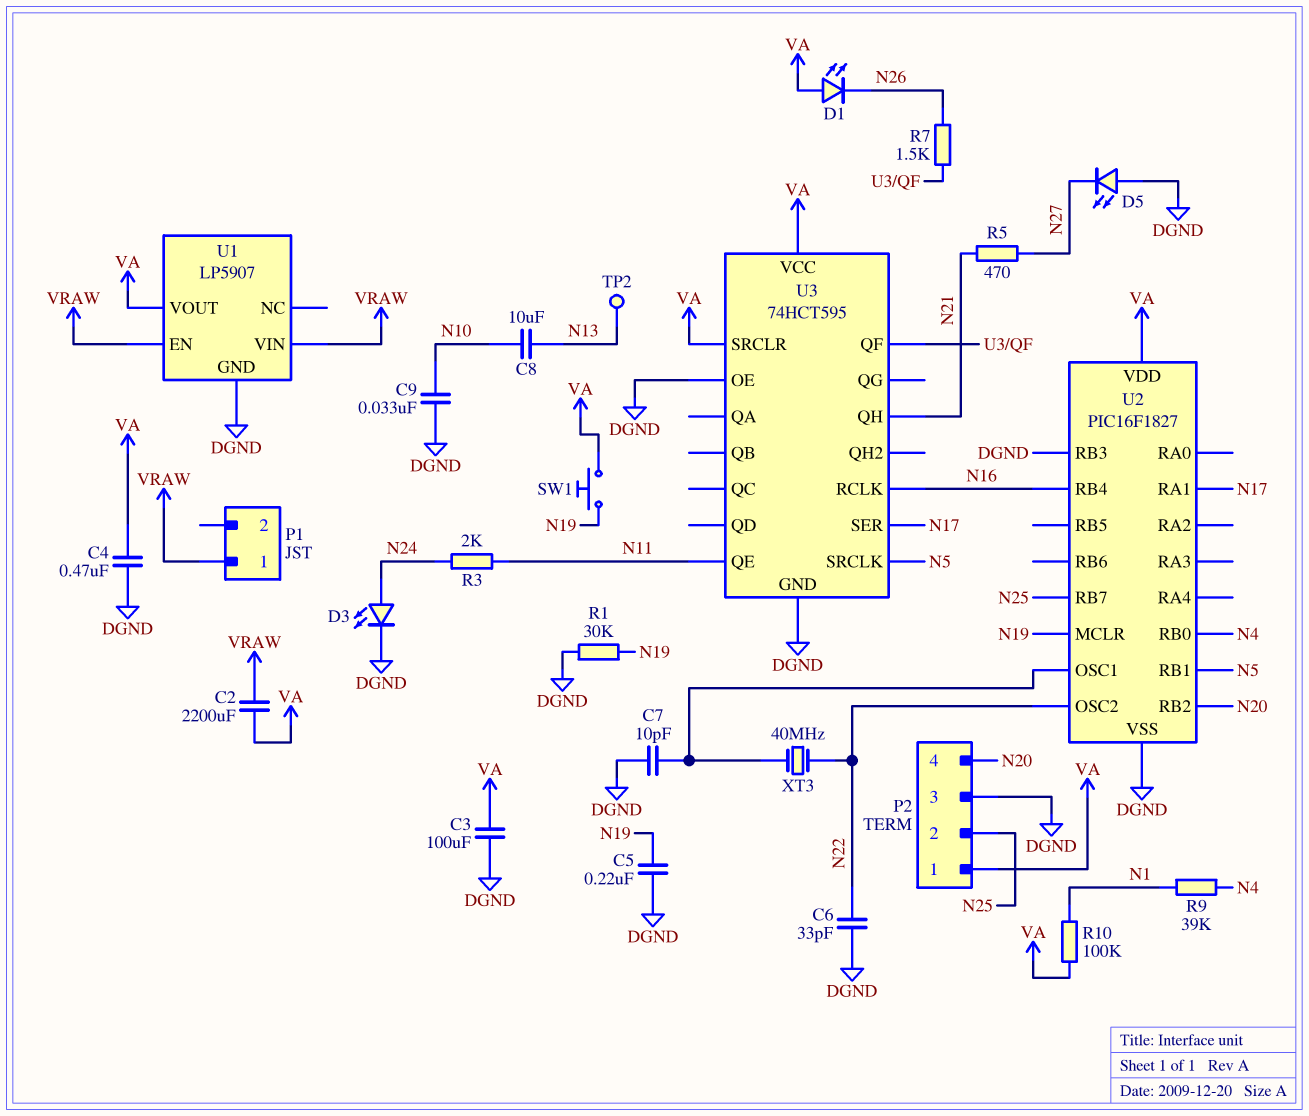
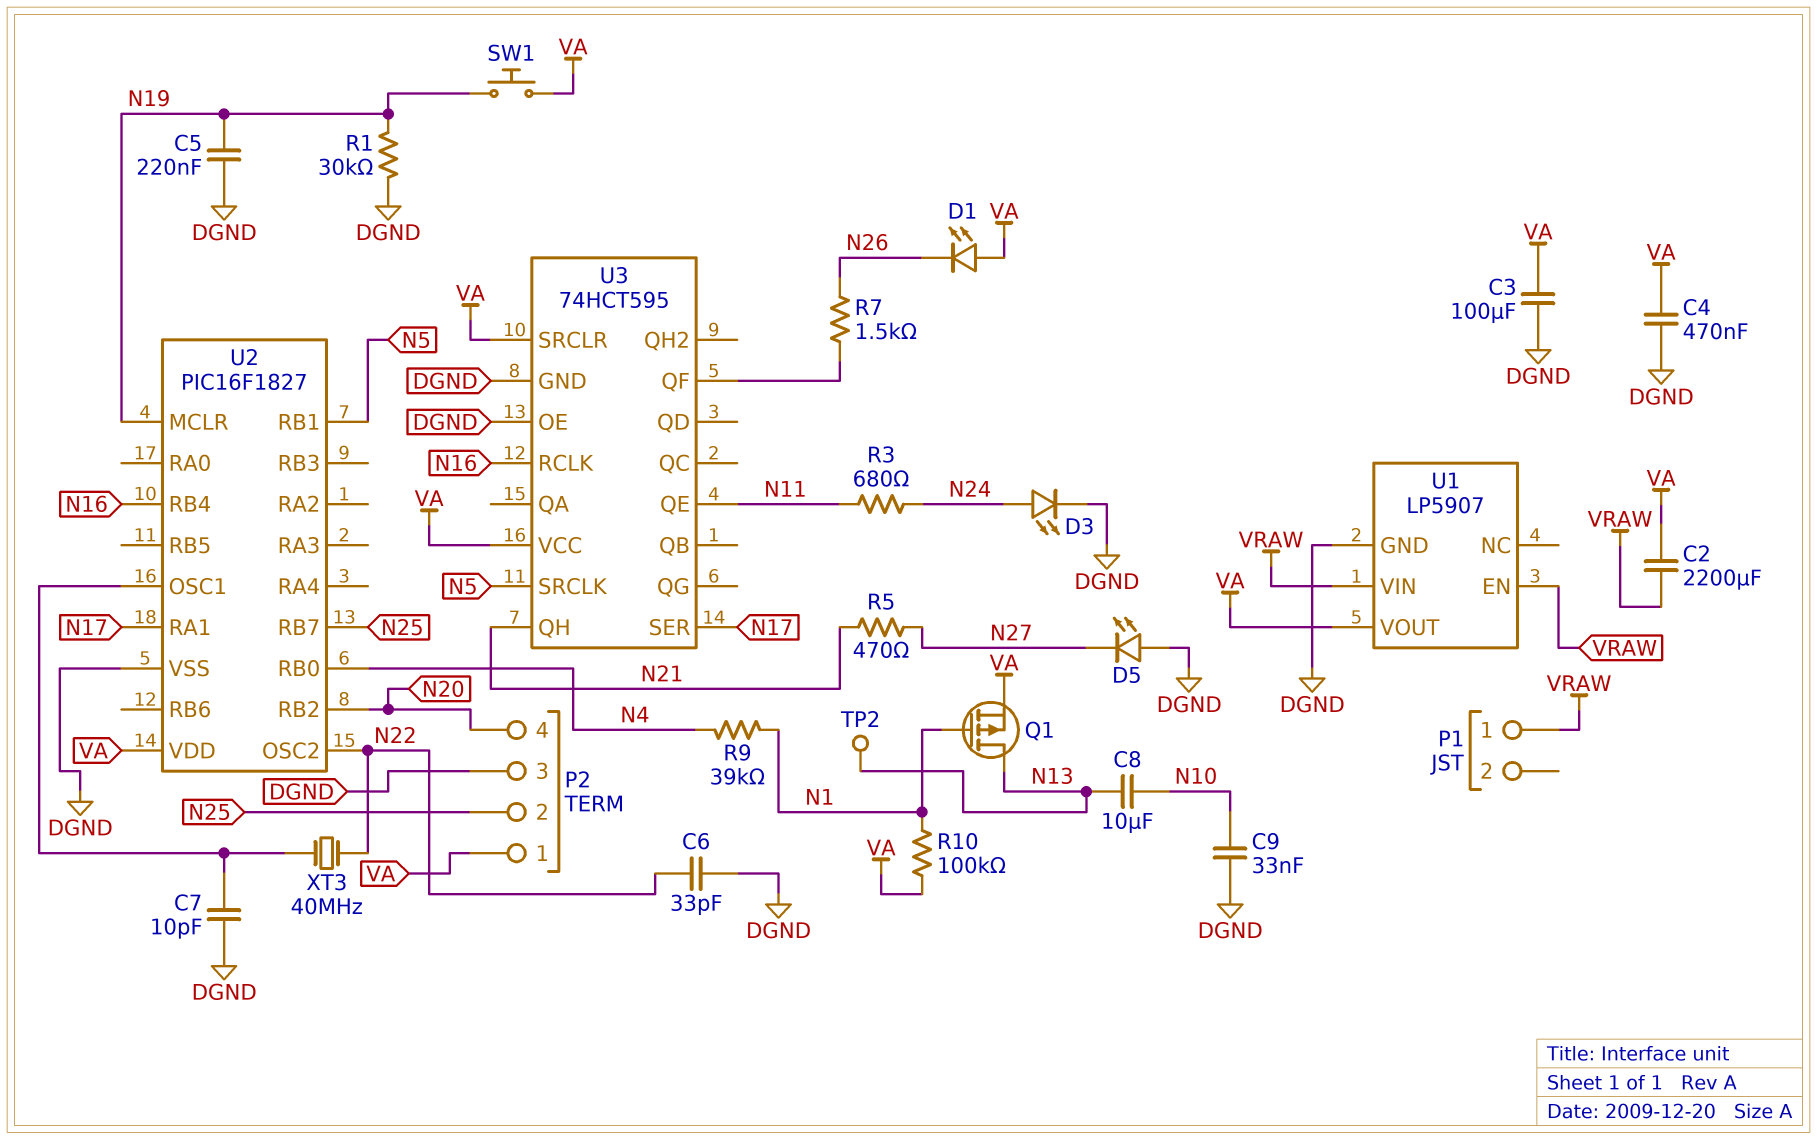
Q1: none -> PMOS (G N1, D N13, S VA)
R3: 2k (N11, N24) -> 680 (N11, N24)
U2 pin RB3: DGND -> none

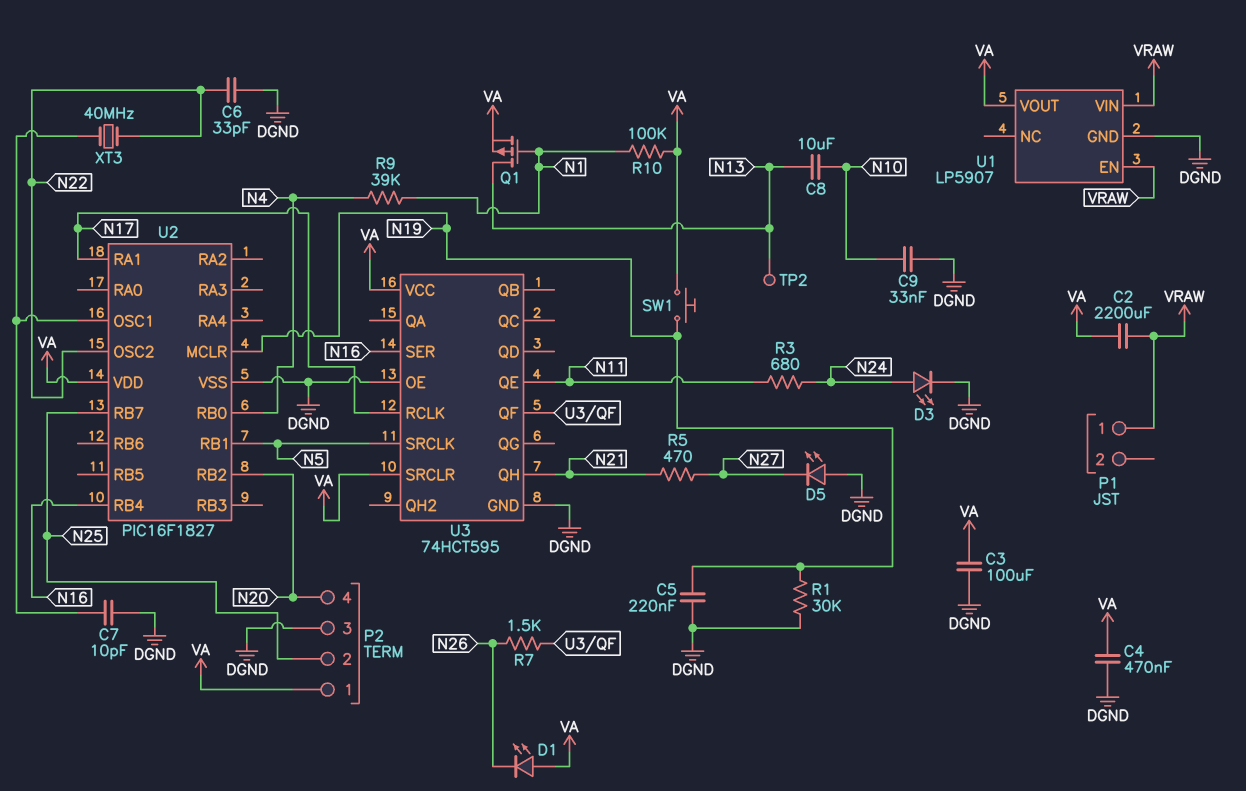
U3 pin RCLK: N16 -> N17
U3 pin SER: N17 -> N16

